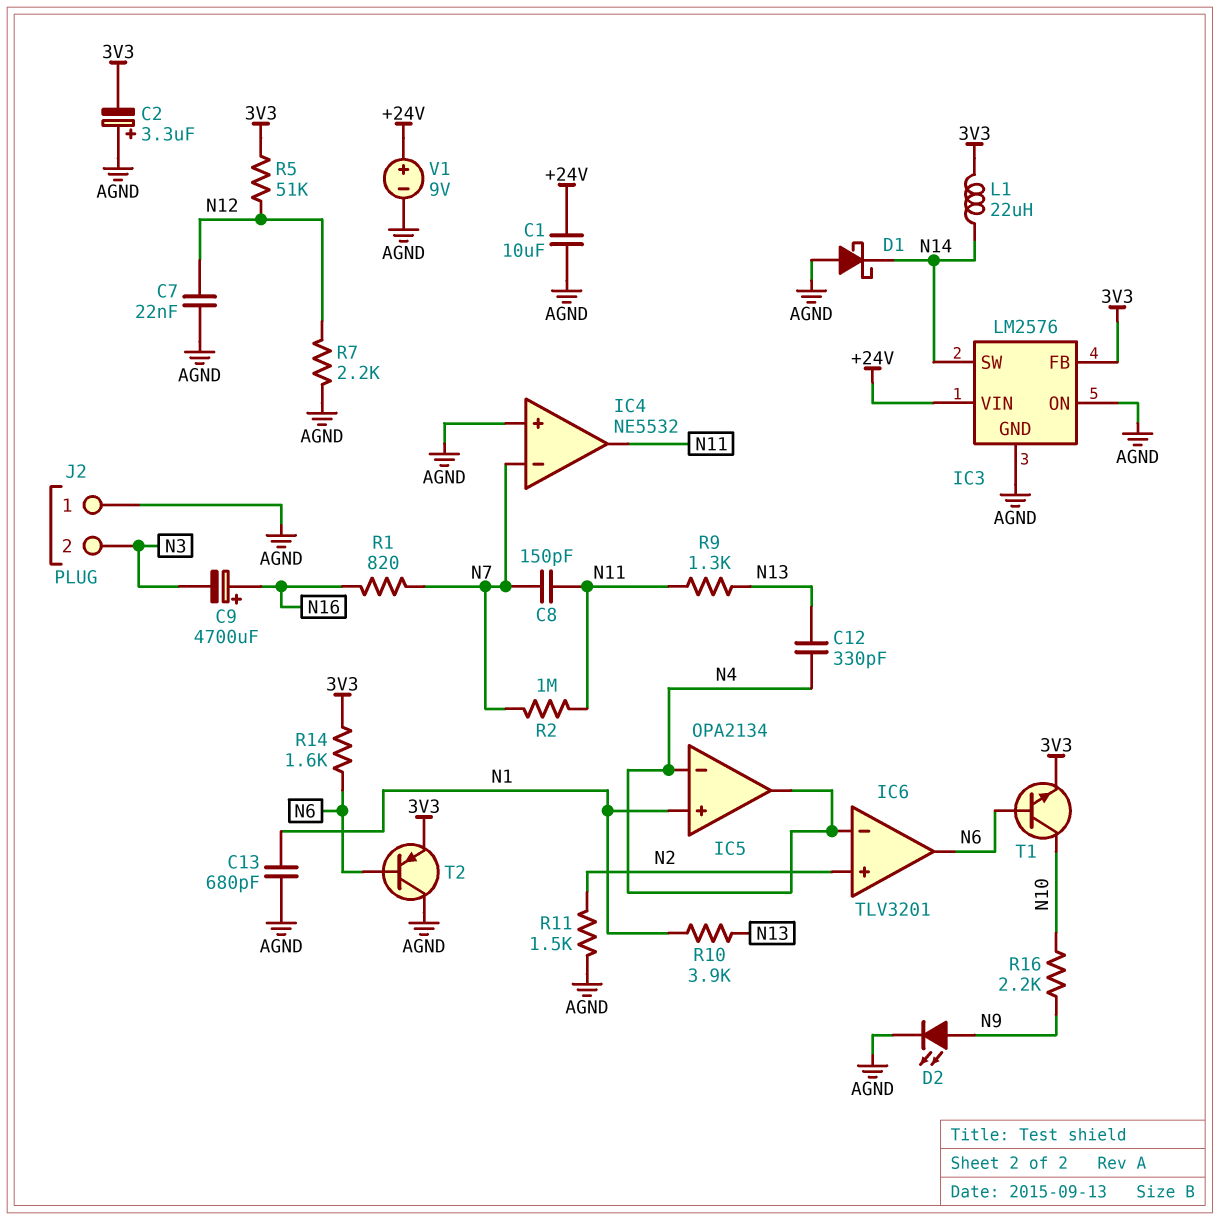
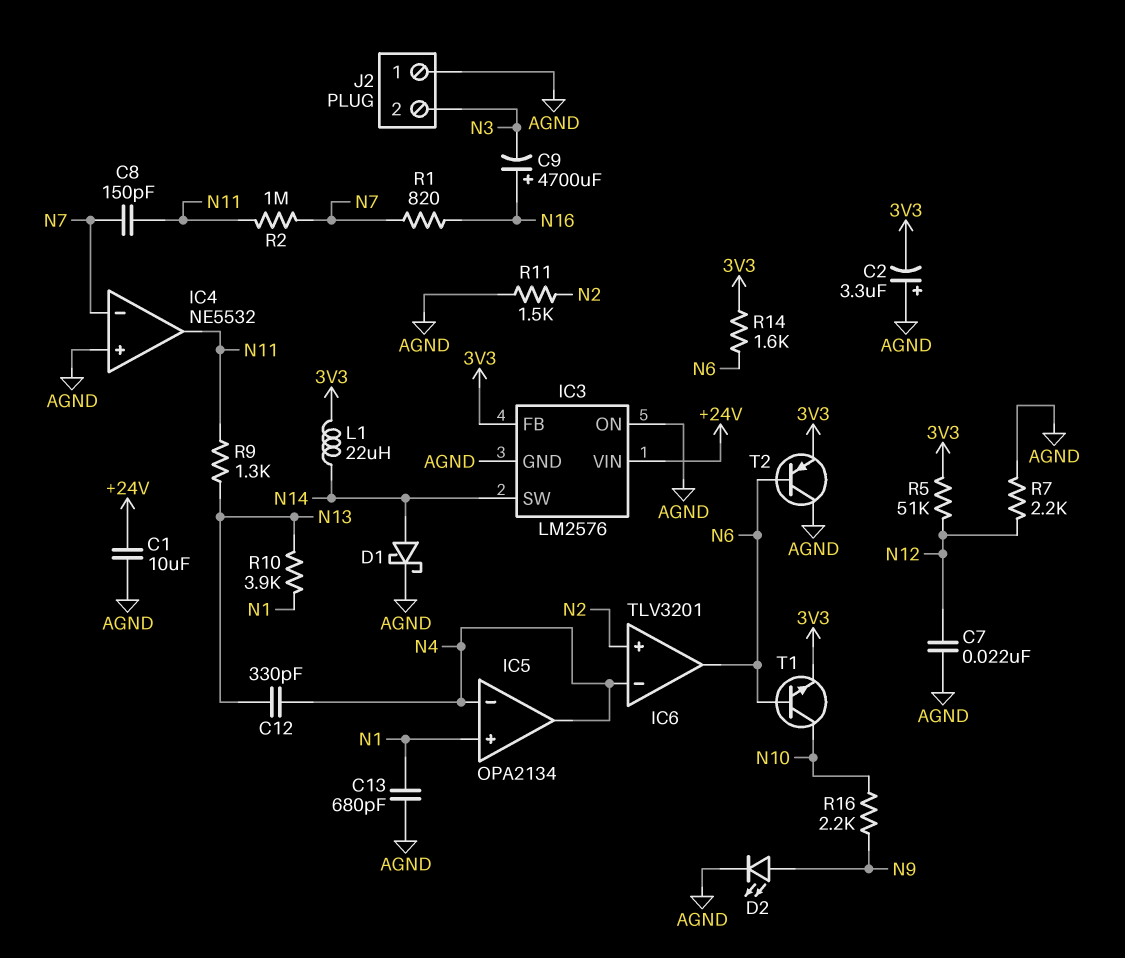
D1: schottky (A AGND, K N14) -> schottky (A N14, K AGND)
V1: 9V (plus +24V, minus AGND) -> none

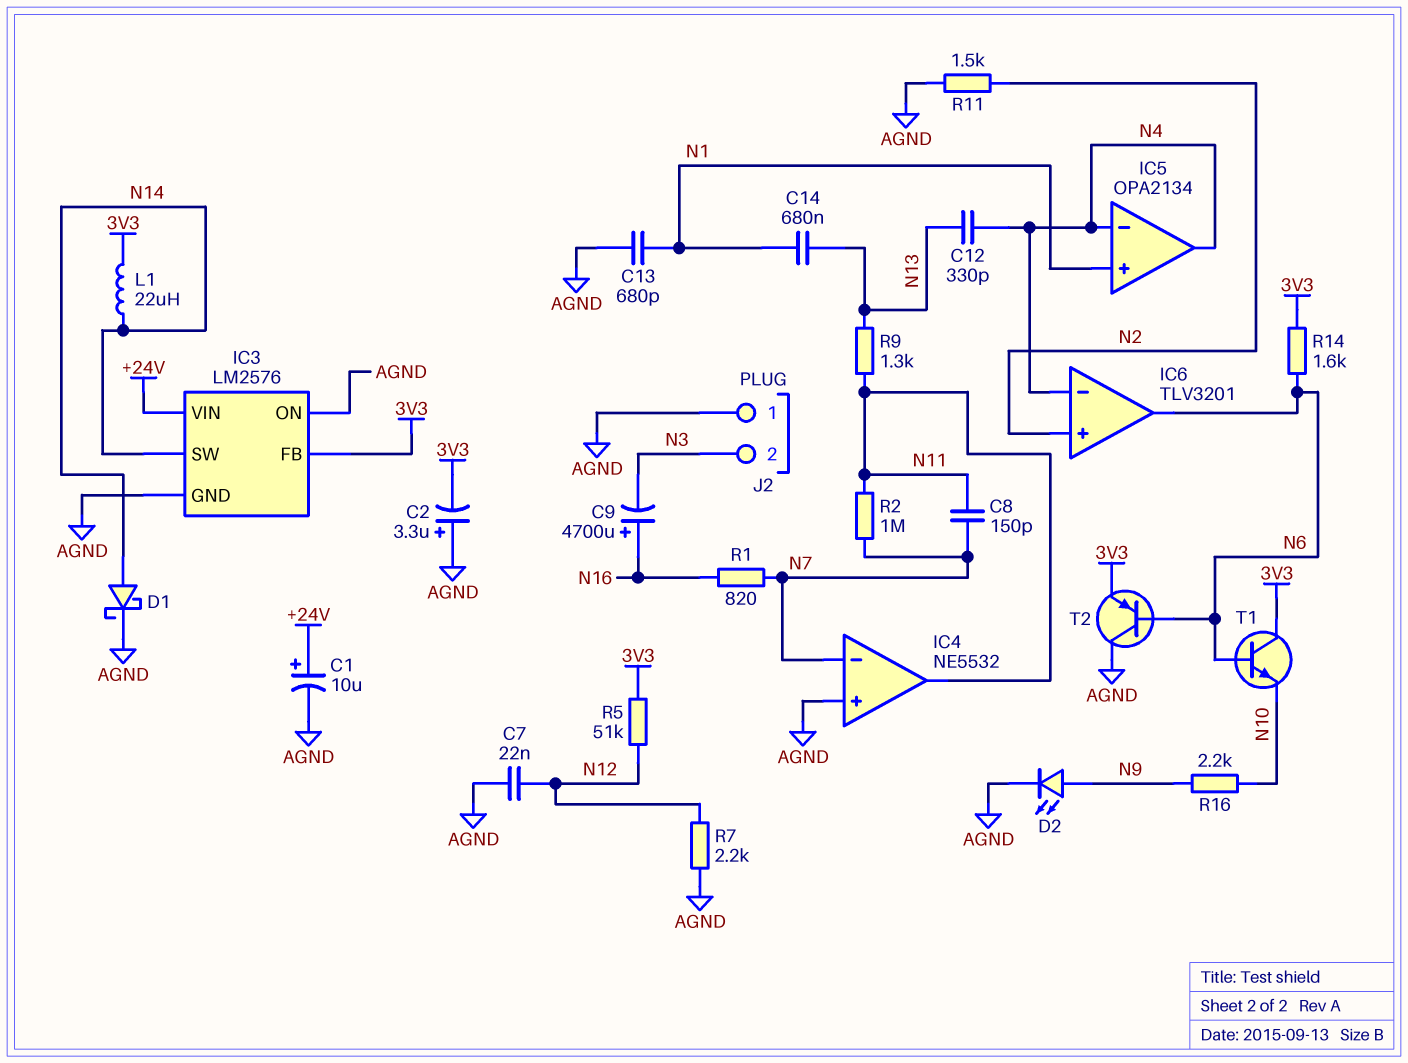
C1: 10uF (+24V, AGND) -> 10uF (plus +24V, minus AGND)
C14: none -> 680nF (N1, N13)
R10: 3.9k (N1, N13) -> none
T1: NPN (B N6, C N10, E 3V3) -> NPN (B N6, C 3V3, E N10)

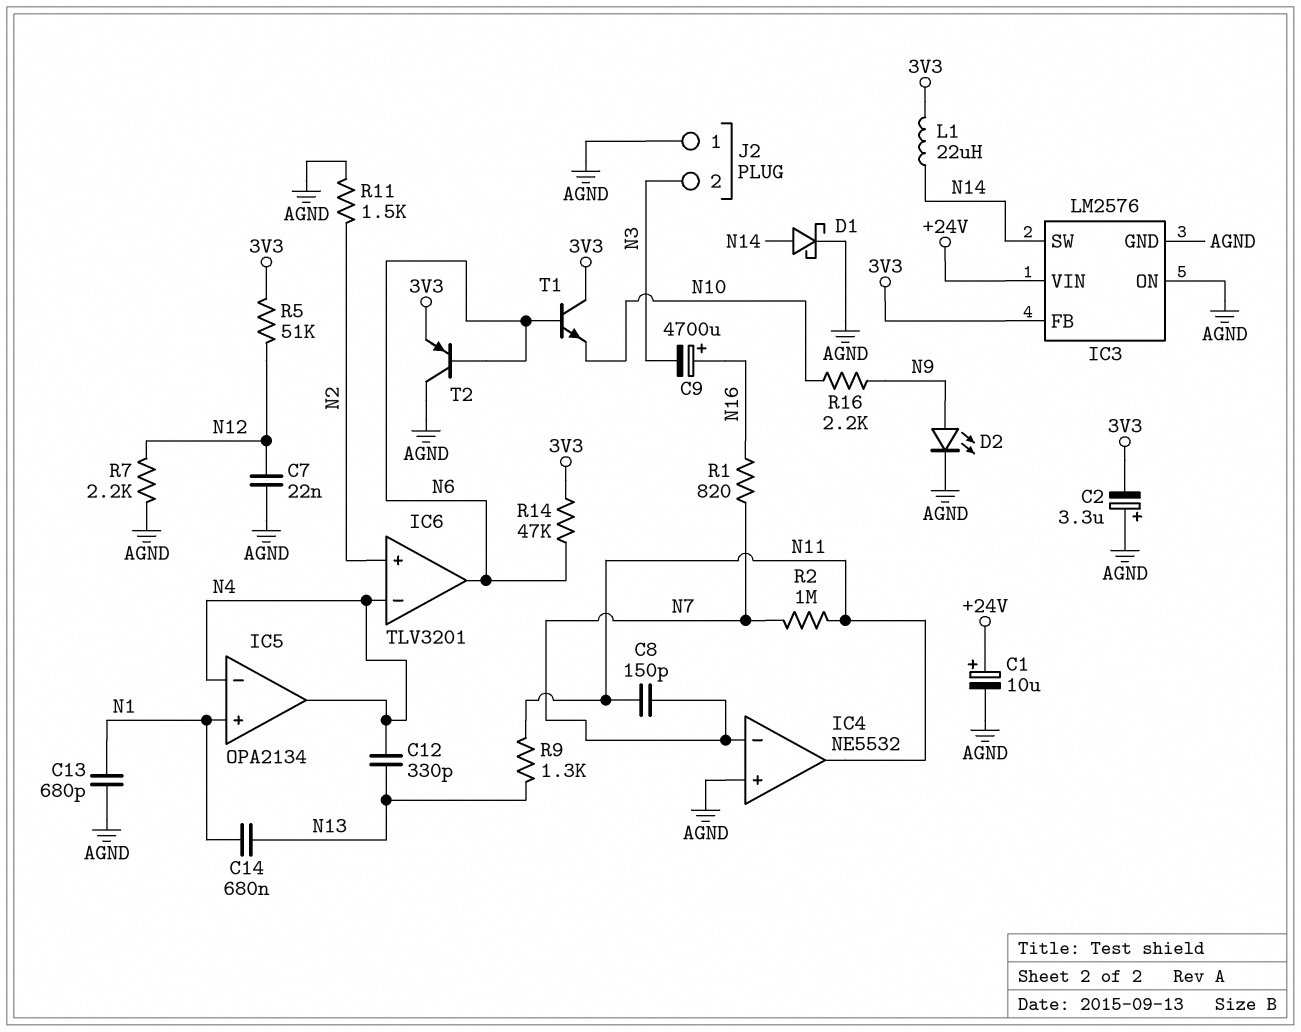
R14: 1.6k (3V3, N6) -> 47k (3V3, N6)

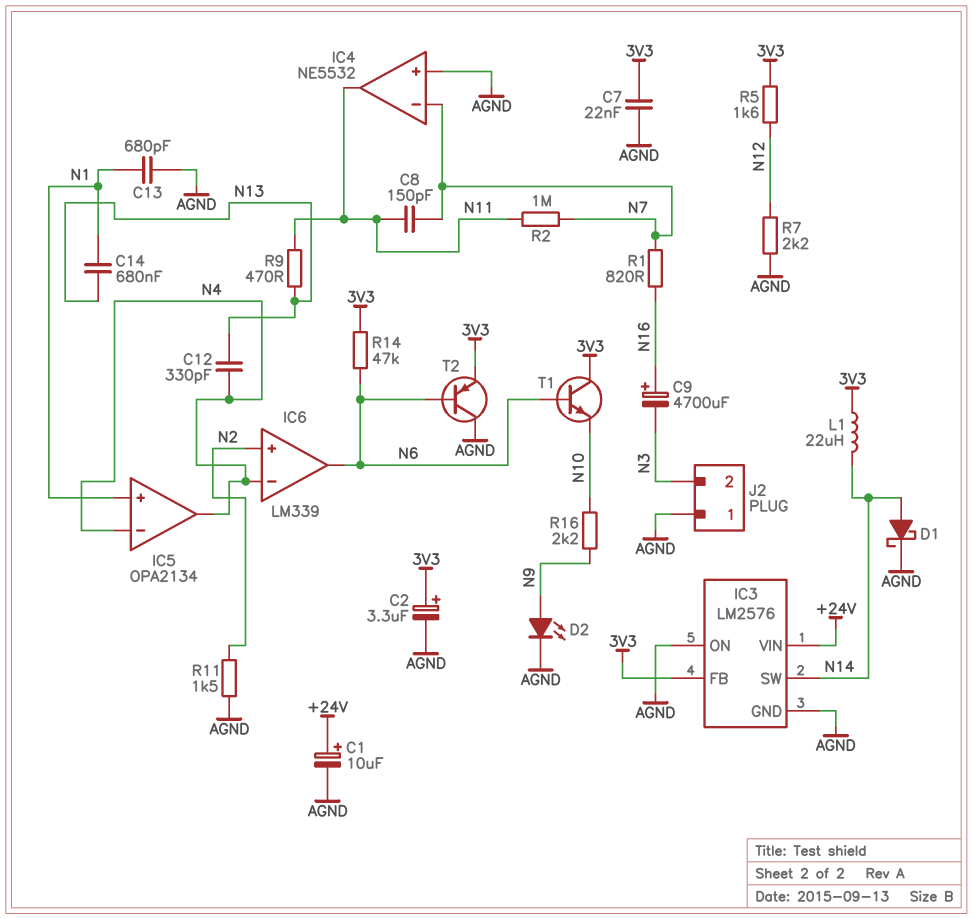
C2: 3.3uF (plus AGND, minus 3V3) -> 3.3uF (plus 3V3, minus AGND)
C7: 22nF (AGND, N12) -> 22nF (3V3, AGND)
IC6: TLV3201 -> LM339
R5: 51k (3V3, N12) -> 1.6k (3V3, N12)
R9: 1.3k (N11, N13) -> 470 (N11, N13)

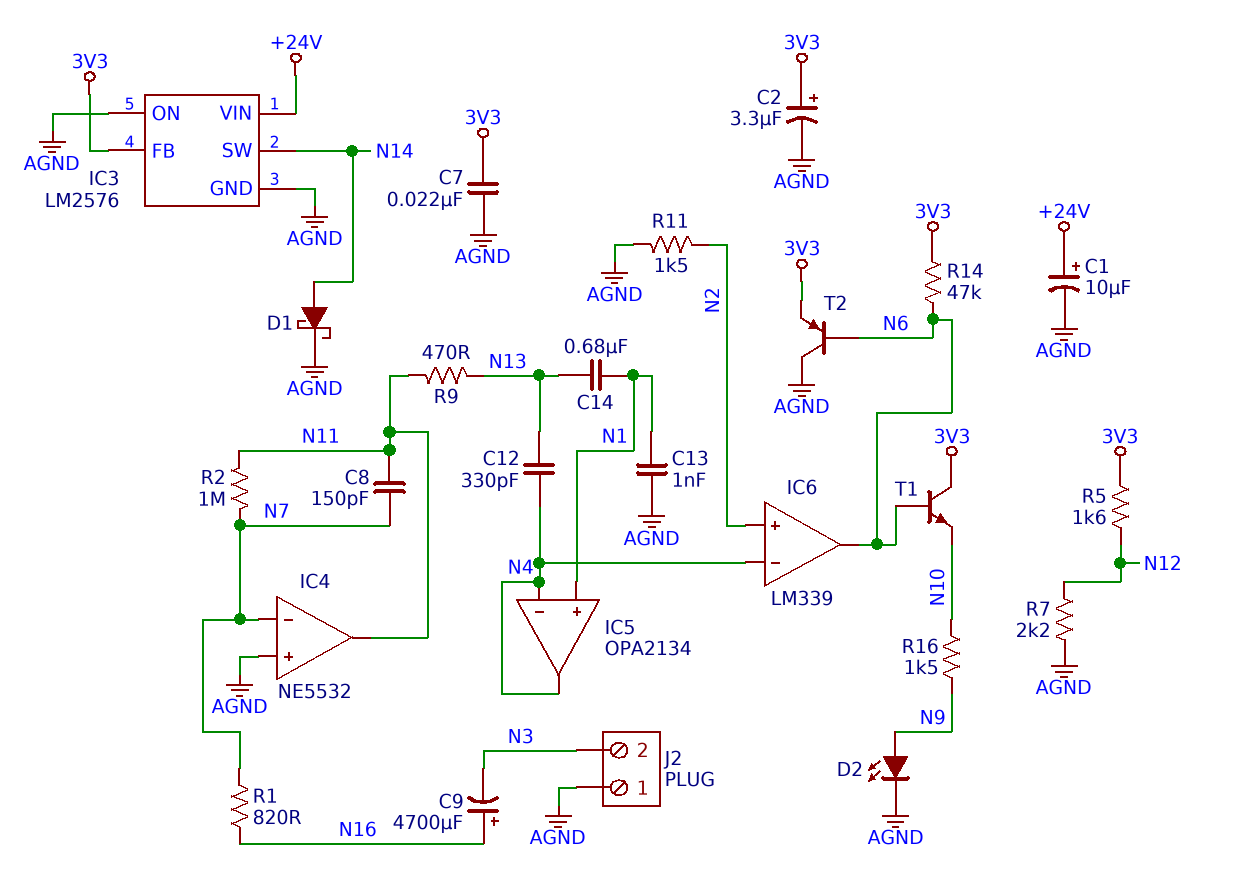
C13: 680pF (AGND, N1) -> 1nF (AGND, N1)
L1: 22uH (3V3, N14) -> none
R16: 2.2k (N9, N10) -> 1.5k (N9, N10)

